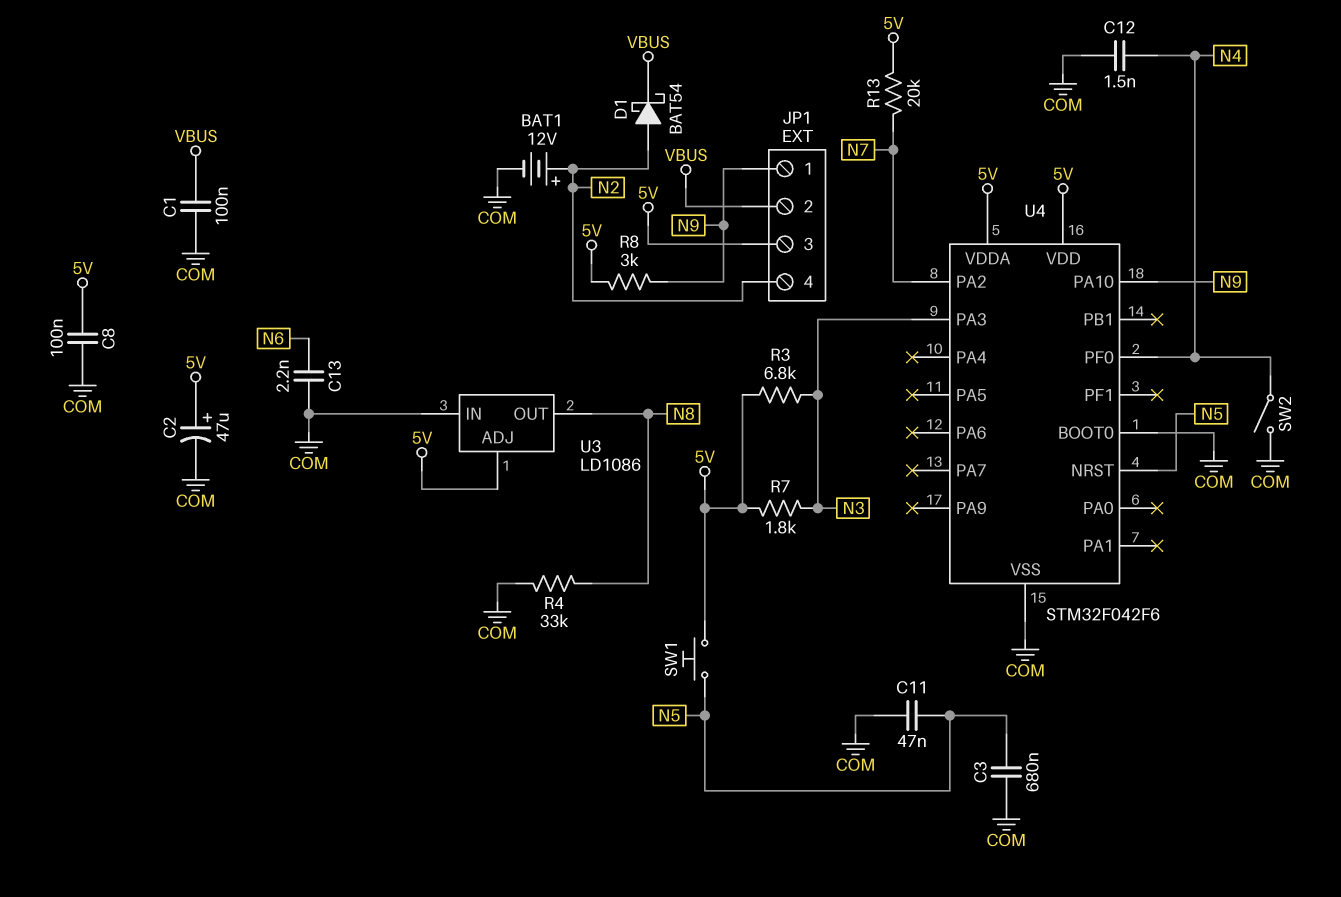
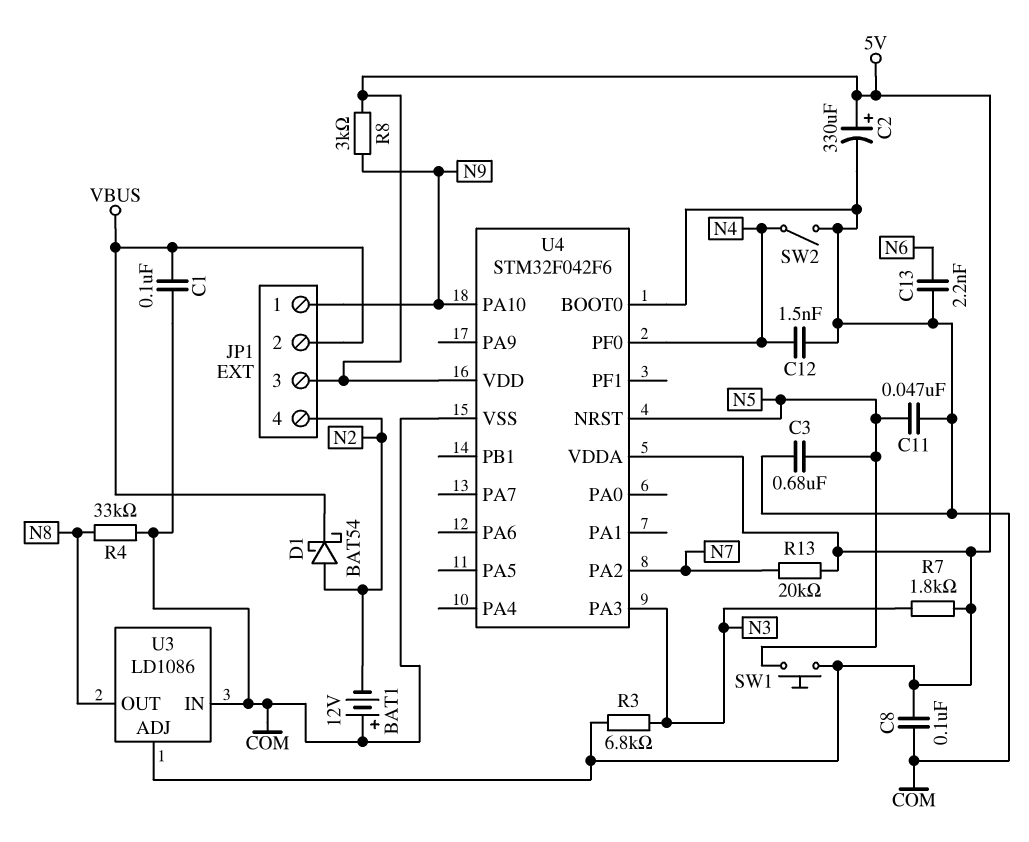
BAT1: 12V (plus N2, minus COM) -> 12V (plus COM, minus N2)
C2: 47uF (plus 5V, minus COM) -> 330uF (plus 5V, minus COM)

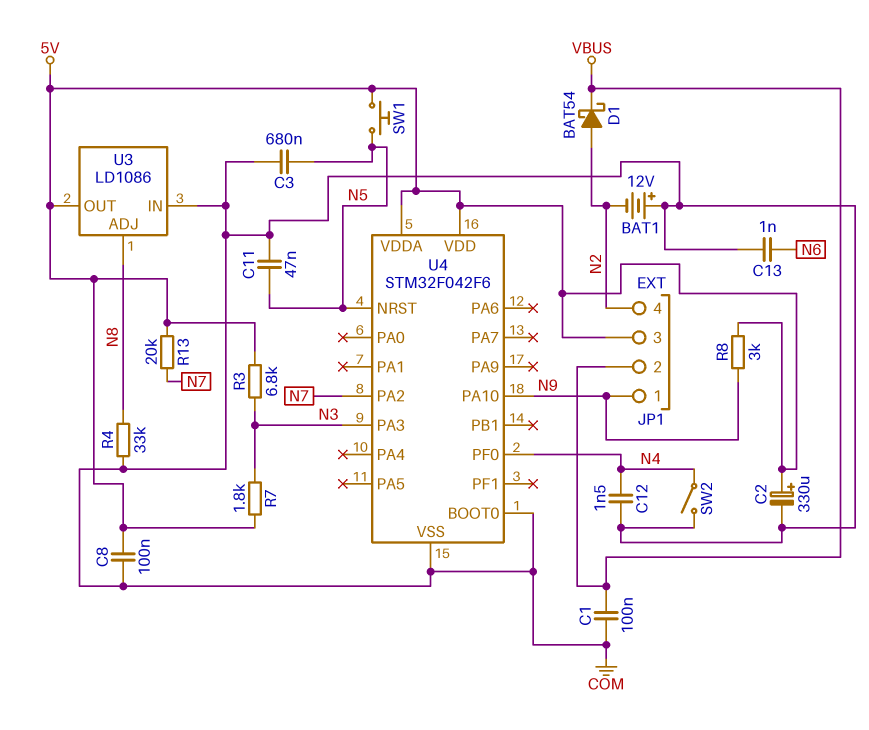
C13: 2.2nF (COM, N6) -> 1nF (COM, N6)
U3 pin ADJ: 5V -> N8
U3 pin OUT: N8 -> 5V

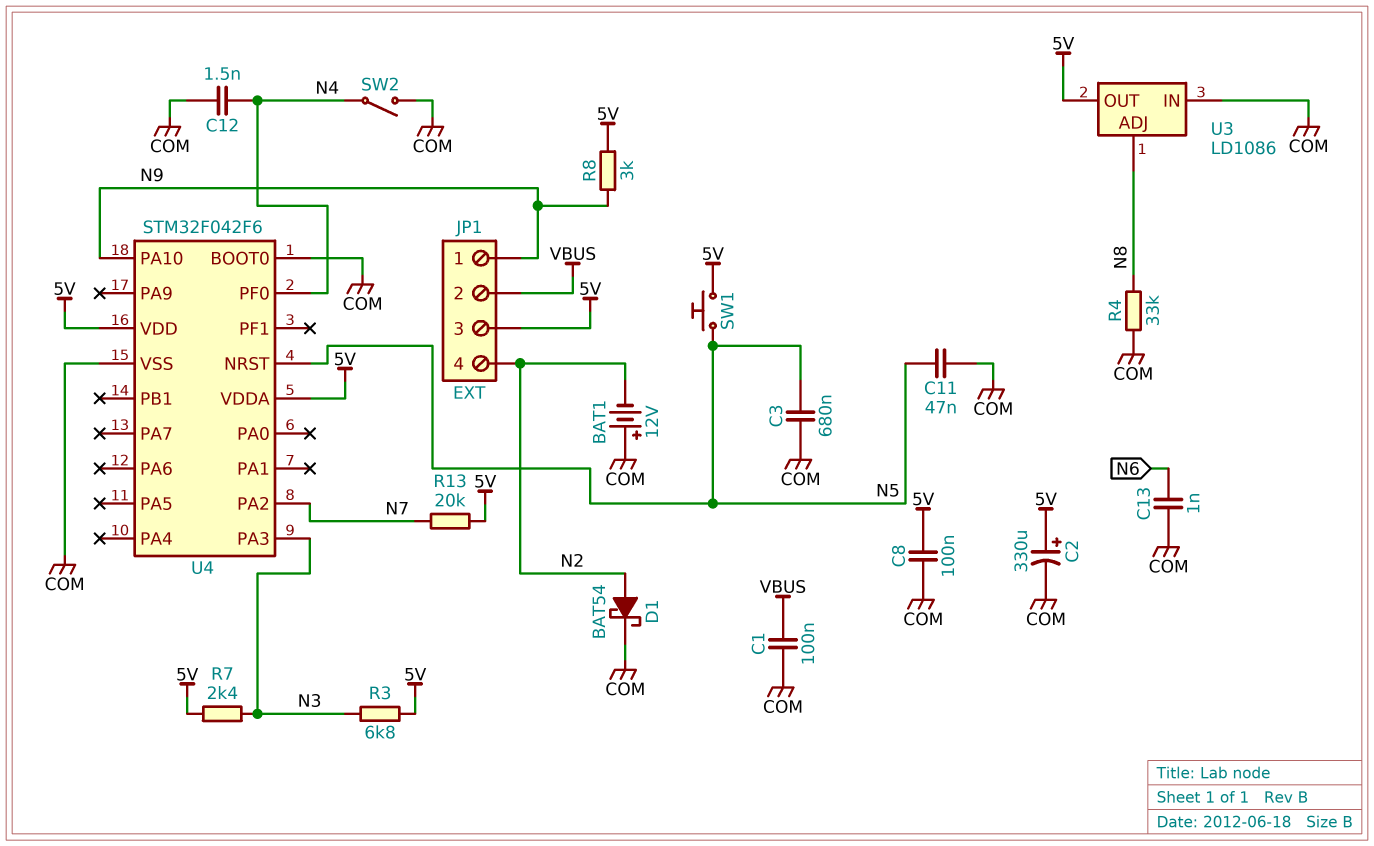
D1: schottky BAT54 (A N2, K VBUS) -> schottky BAT54 (A N2, K COM)
R7: 1.8k (5V, N3) -> 2.4k (5V, N3)

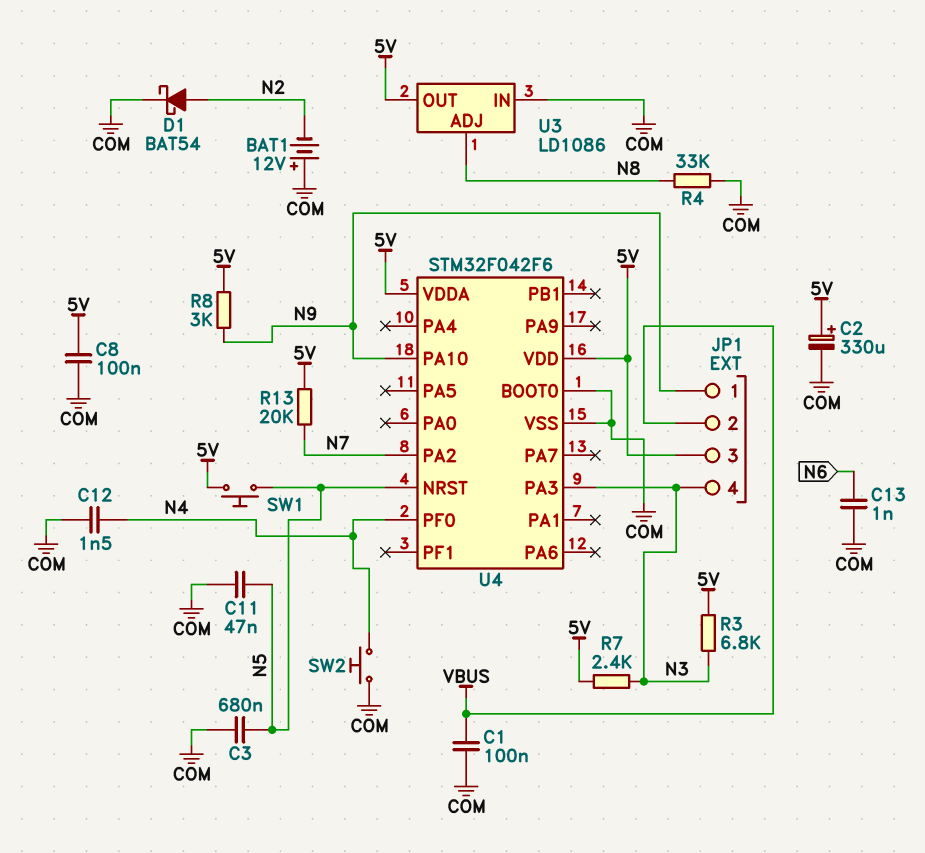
JP1 pin 4: N2 -> N3
SW2: switch (COM, N4) -> button (COM, N4)

